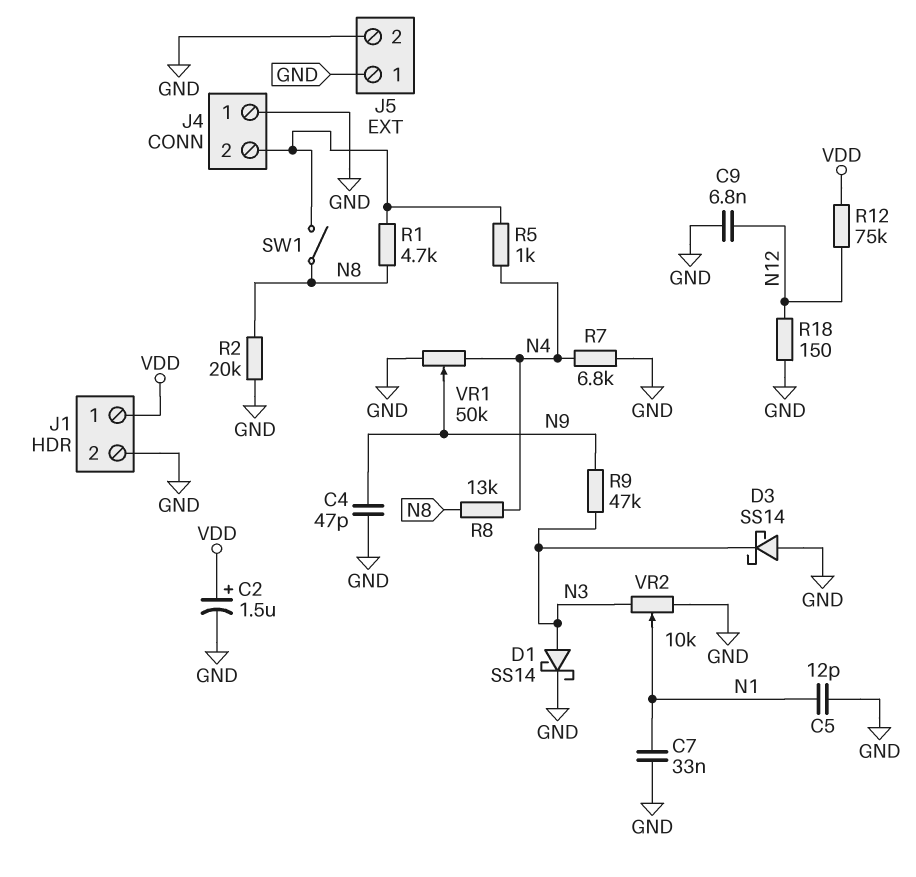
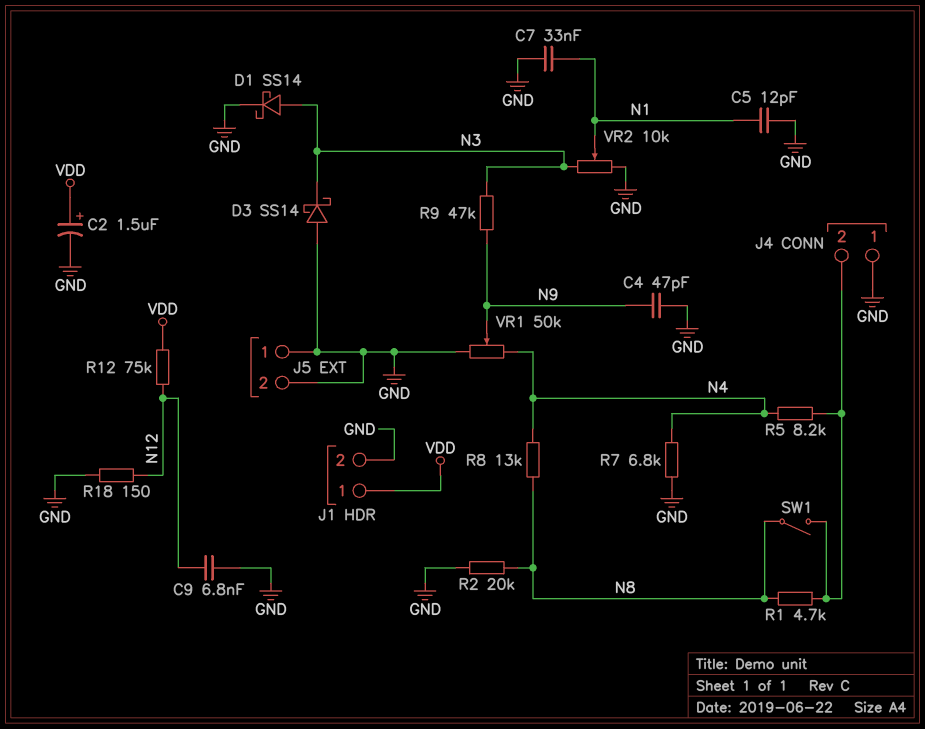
R5: 1k (J4/2, N4) -> 8.2k (J4/2, N4)

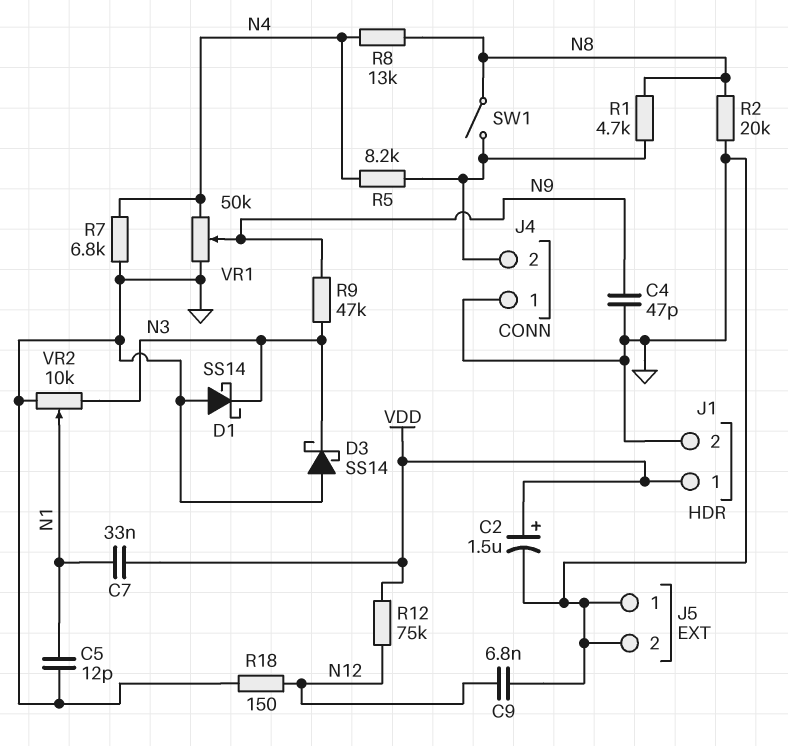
C7: 33nF (GND, N1) -> 33nF (N1, VDD)
D1: schottky SS14 (A N3, K GND) -> schottky SS14 (A GND, K N3)

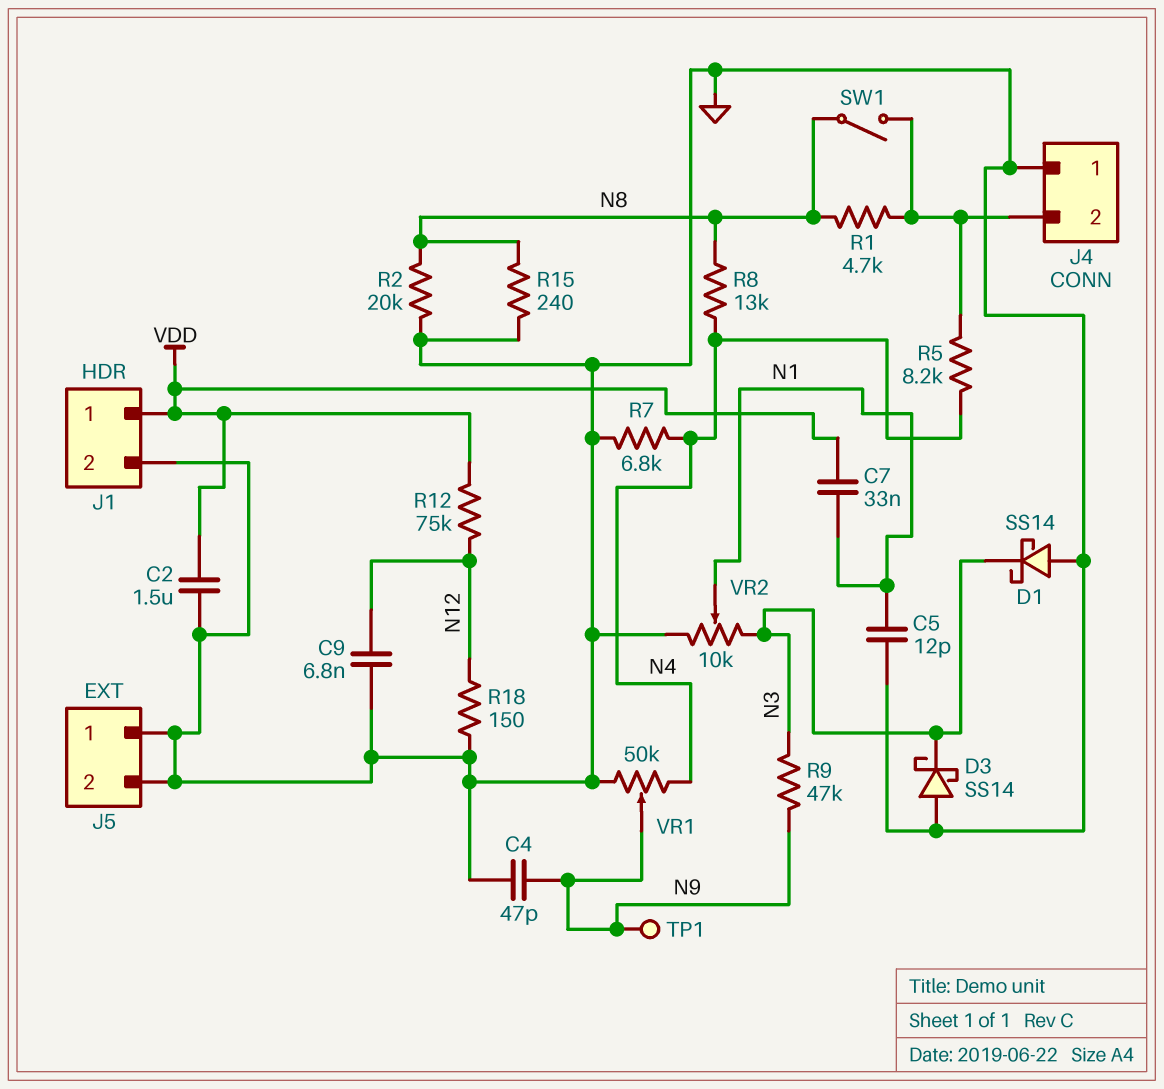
C2: 1.5uF (plus VDD, minus GND) -> 1.5uF (GND, VDD)
R15: none -> 240 (GND, N8)
TP1: none -> test point (N9)

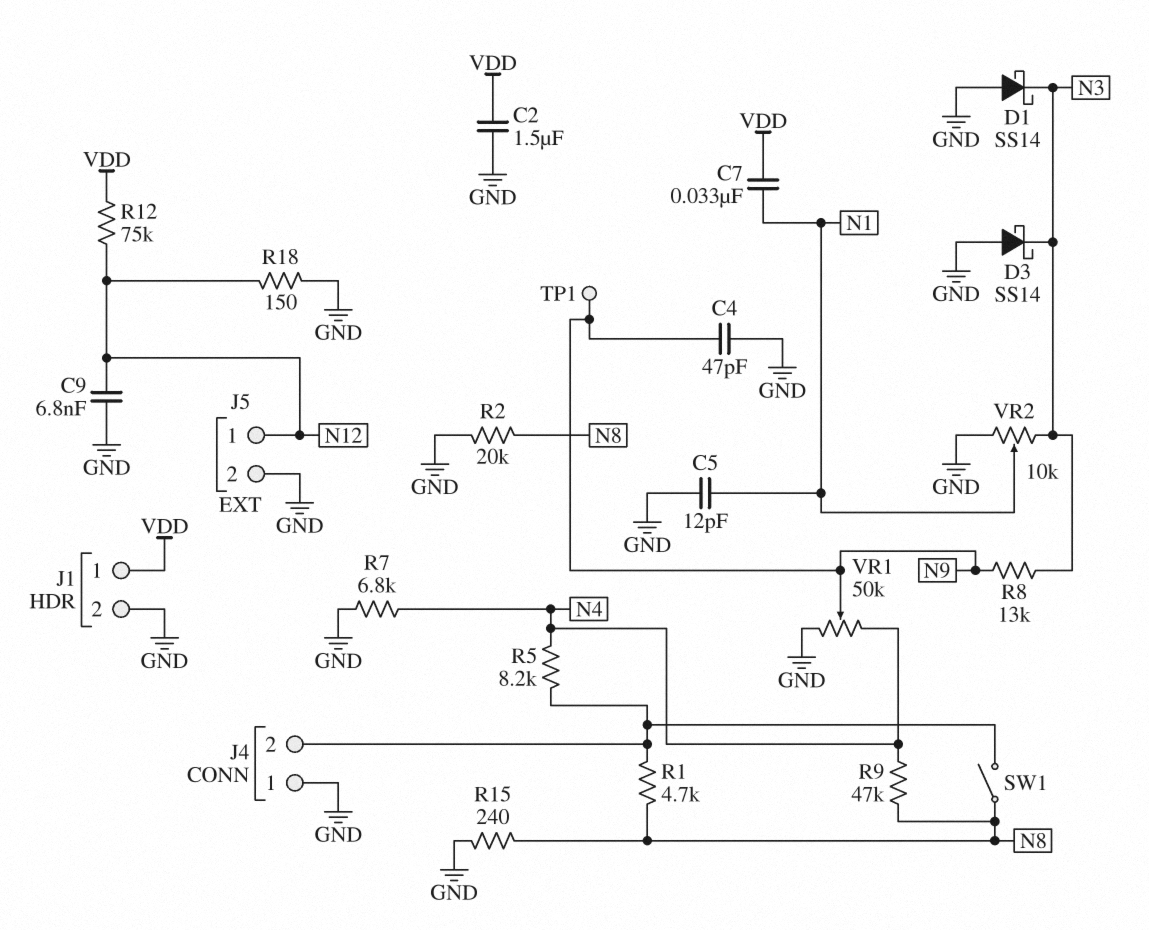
J5 pin 1: GND -> N12
R8: 13k (N4, N8) -> 13k (N3, N9)
R9: 47k (N3, N9) -> 47k (N4, N8)

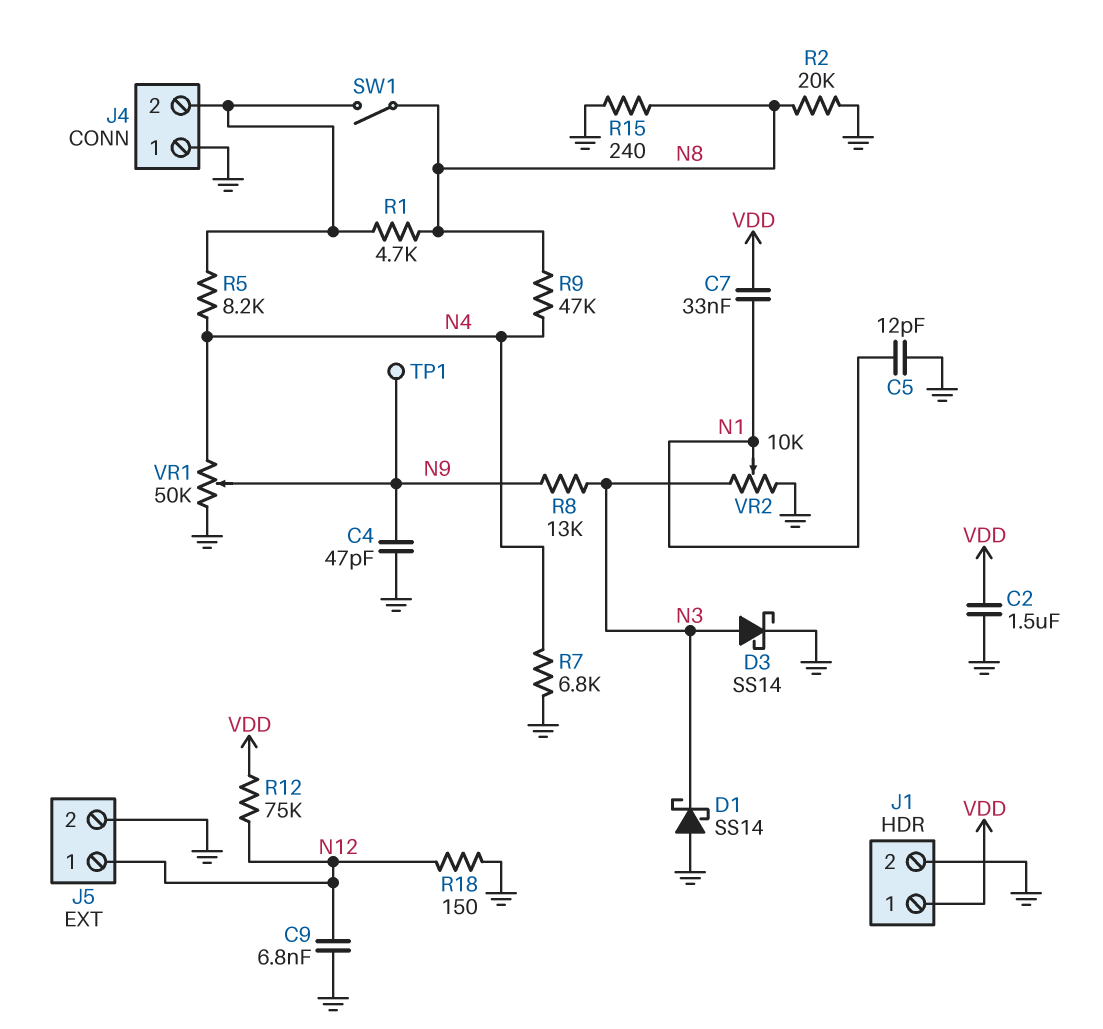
D3: schottky SS14 (A GND, K N3) -> schottky SS14 (A N3, K GND)

